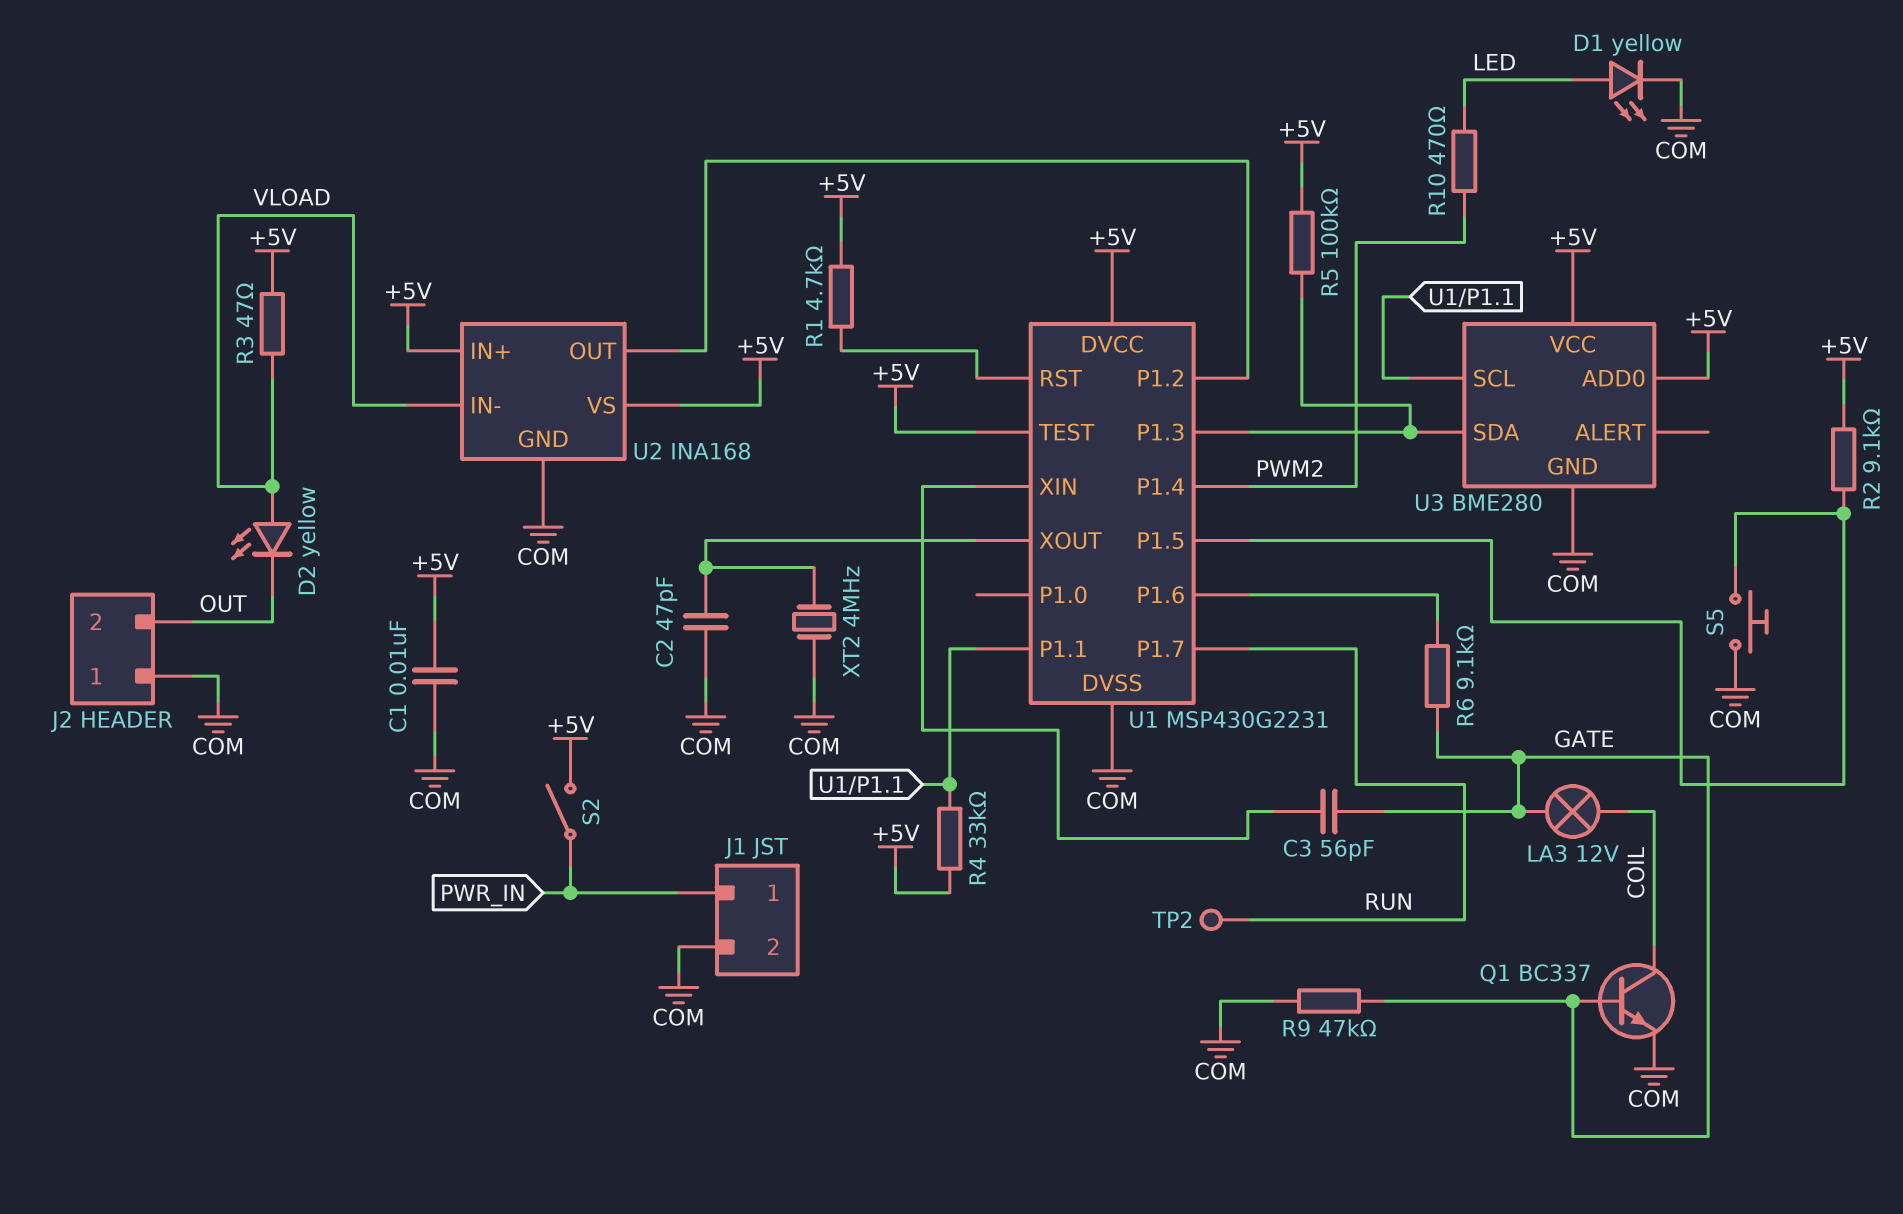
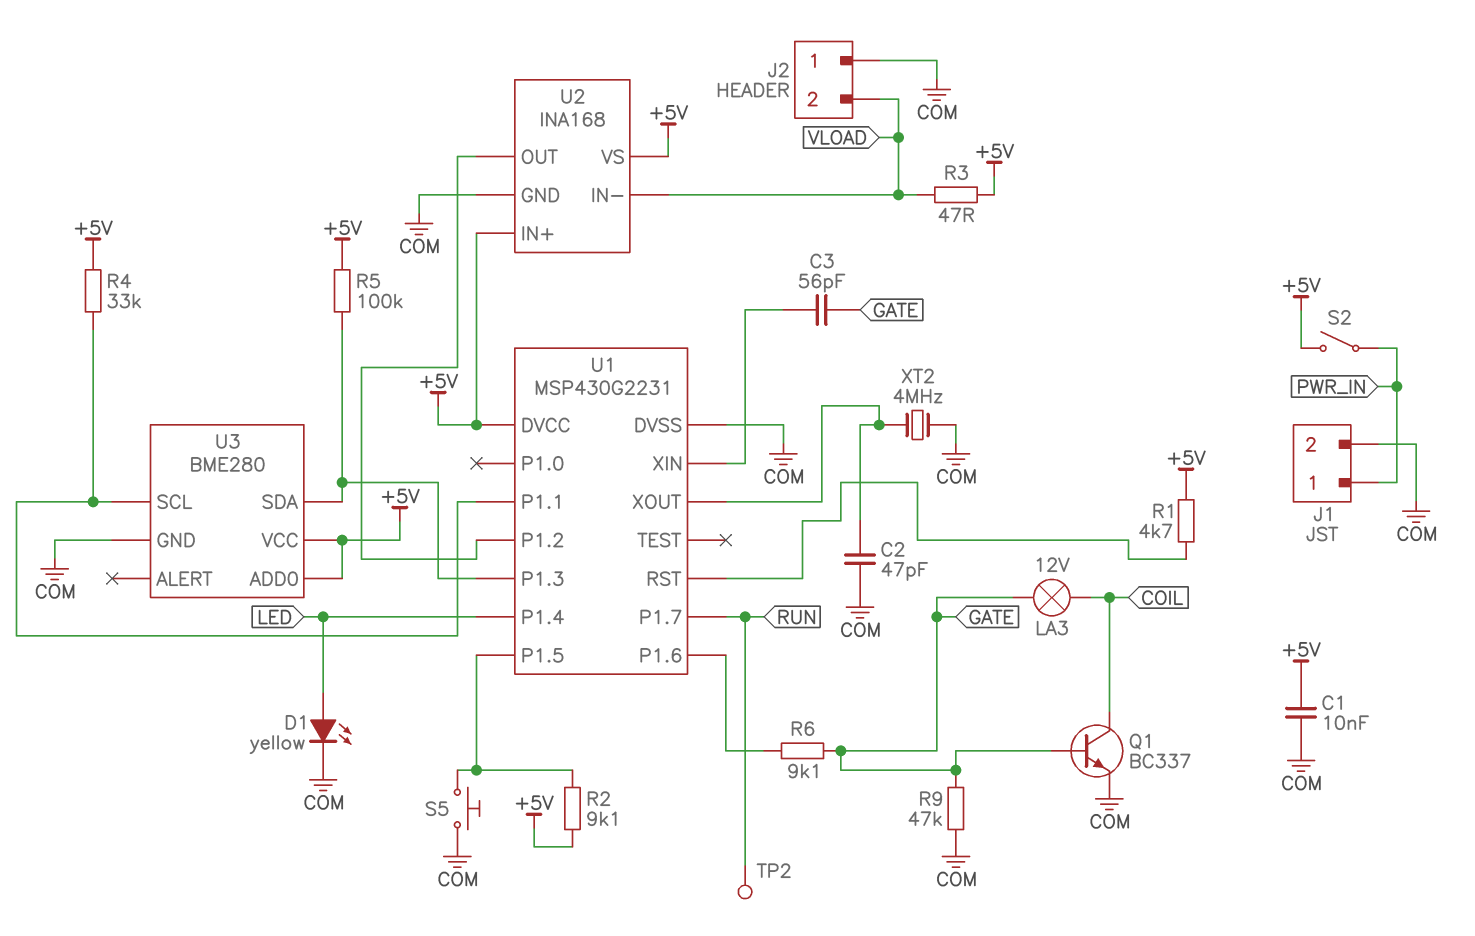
D2: LED yellow (A VLOAD, K OUT) -> none
J2 pin 2: OUT -> VLOAD
R10: 470 (LED, PWM2) -> none
U1 pin P1.4: PWM2 -> LED
U1 pin TEST: +5V -> none

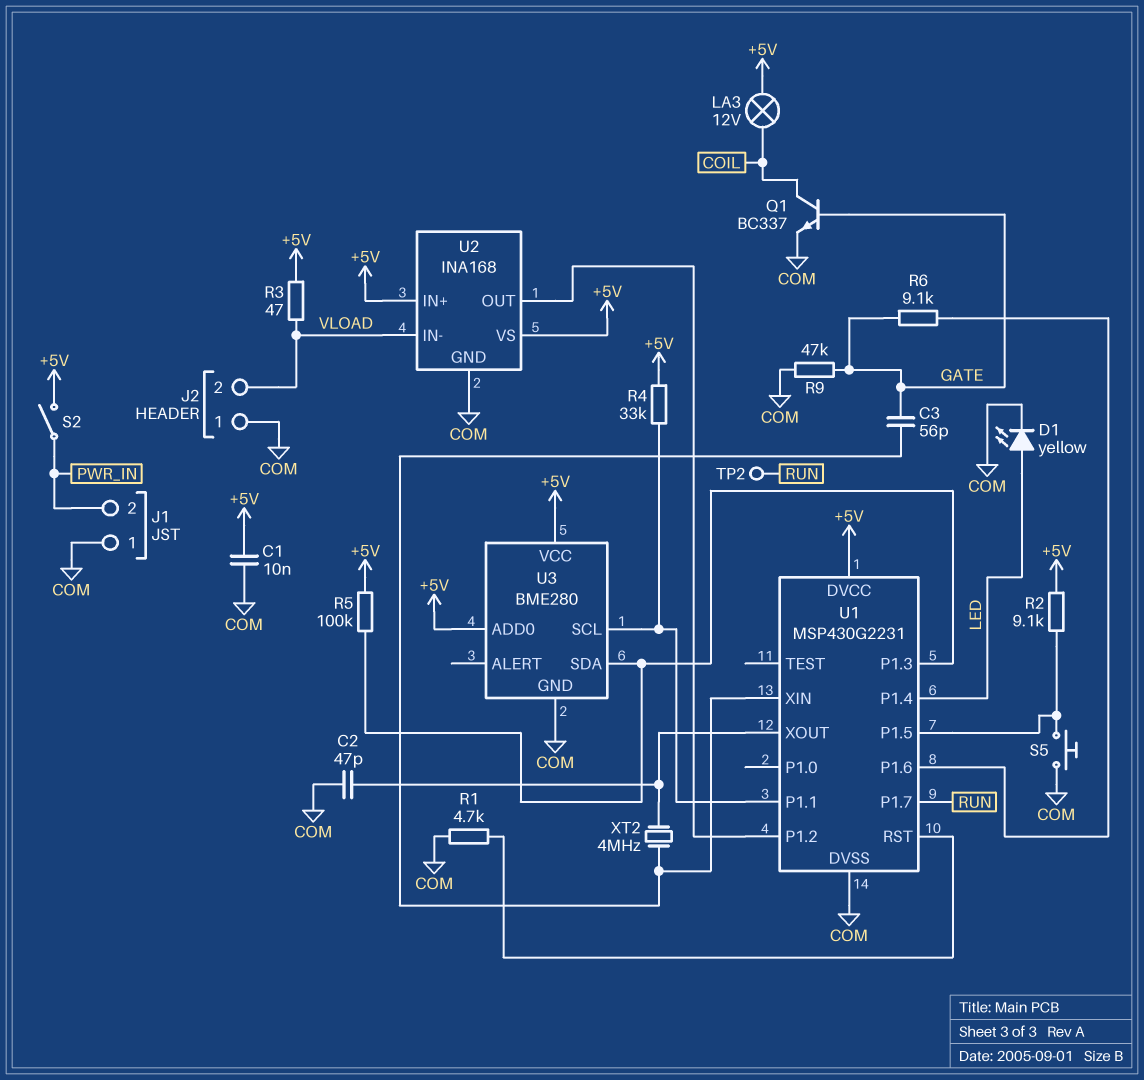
J1 pin 1: PWR_IN -> COM
J1 pin 2: COM -> PWR_IN
LA3: lamp 12V (COIL, GATE) -> lamp 12V (+5V, COIL)
R1: 4.7k (+5V, U1/RST) -> 4.7k (COM, U1/RST)
XT2: 4MHz (COM, U1/XOUT) -> 4MHz (U1/XIN, U1/XOUT)

